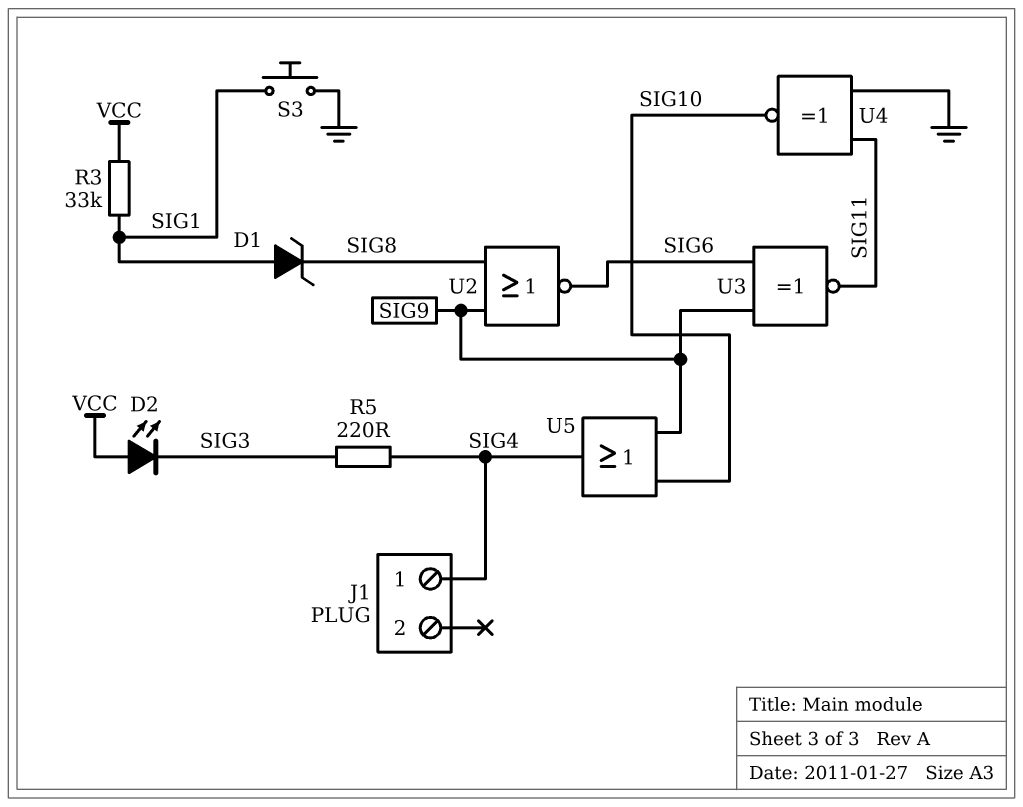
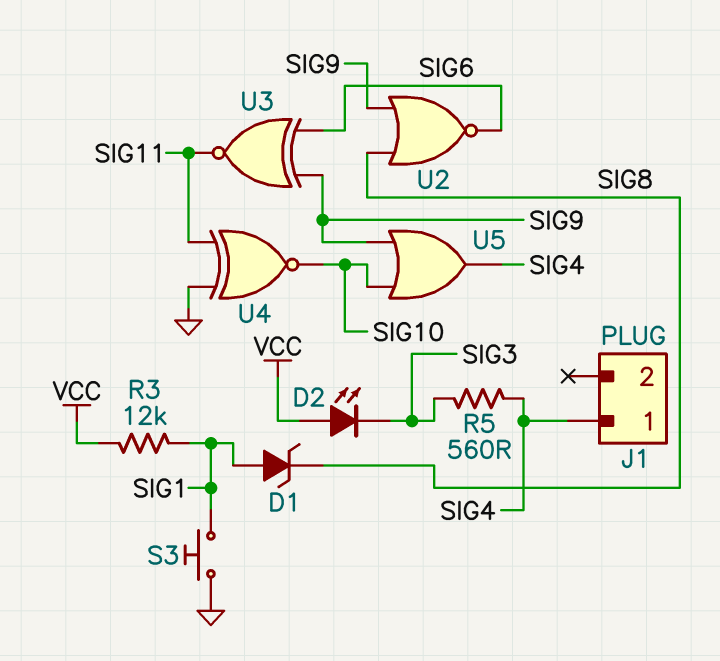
R3: 33k (SIG1, VCC) -> 12k (SIG1, VCC)
R5: 220 (SIG3, SIG4) -> 560 (SIG3, SIG4)

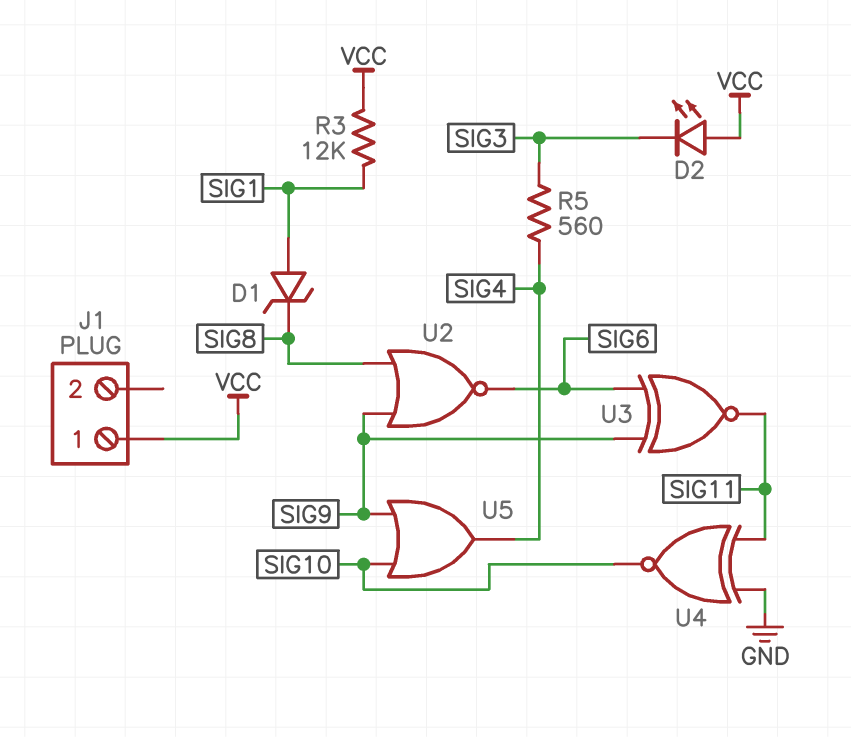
J1 pin 1: SIG4 -> VCC
S3: button (GND, SIG1) -> none

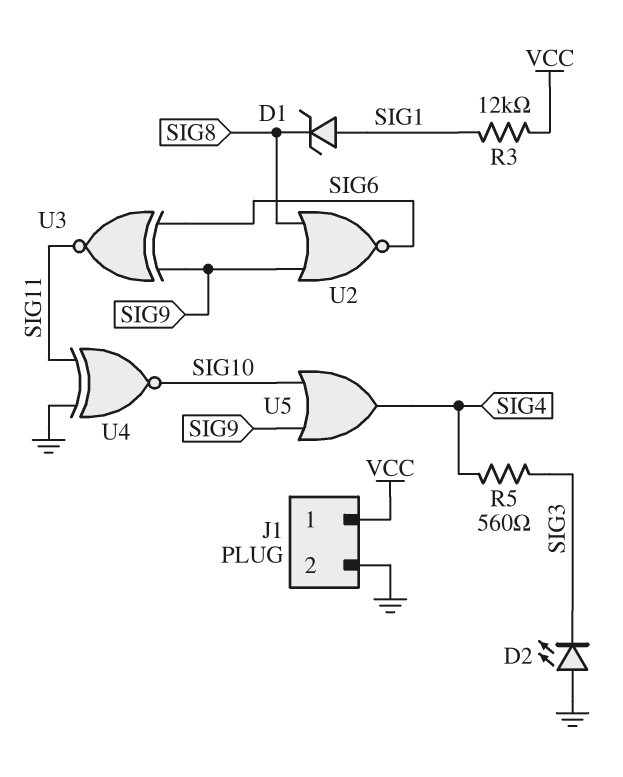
D2: LED (A VCC, K SIG3) -> LED (A GND, K SIG3)
J1 pin 2: none -> GND

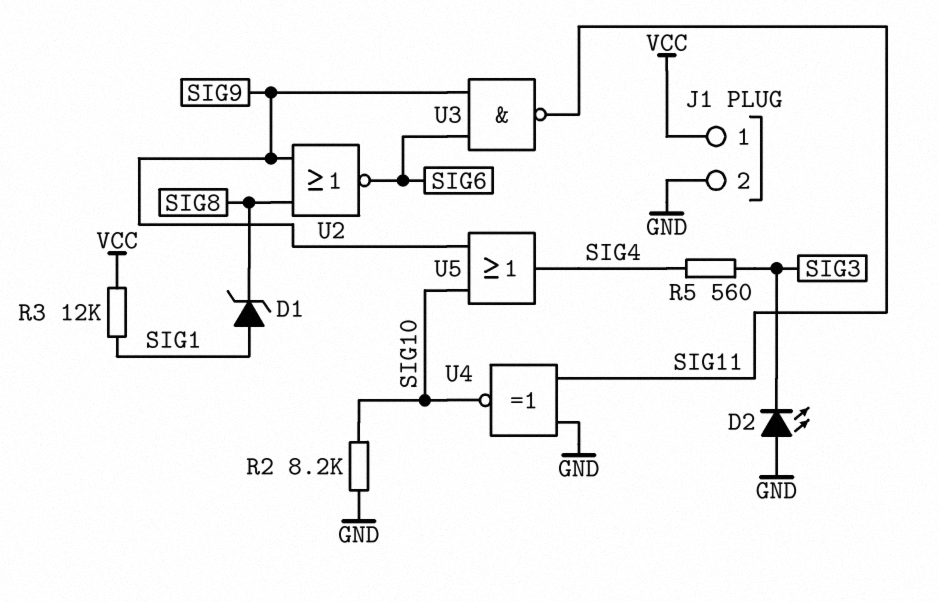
R2: none -> 8.2k (GND, SIG10)
U3: XNOR (in SIG6, in SIG9, out SIG11) -> NAND (in SIG6, in SIG9, out SIG11)

